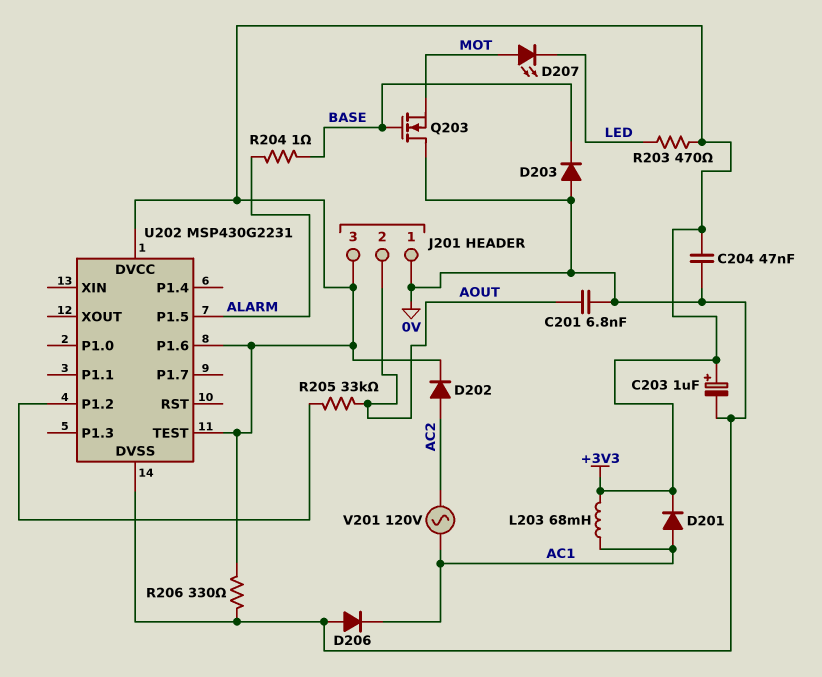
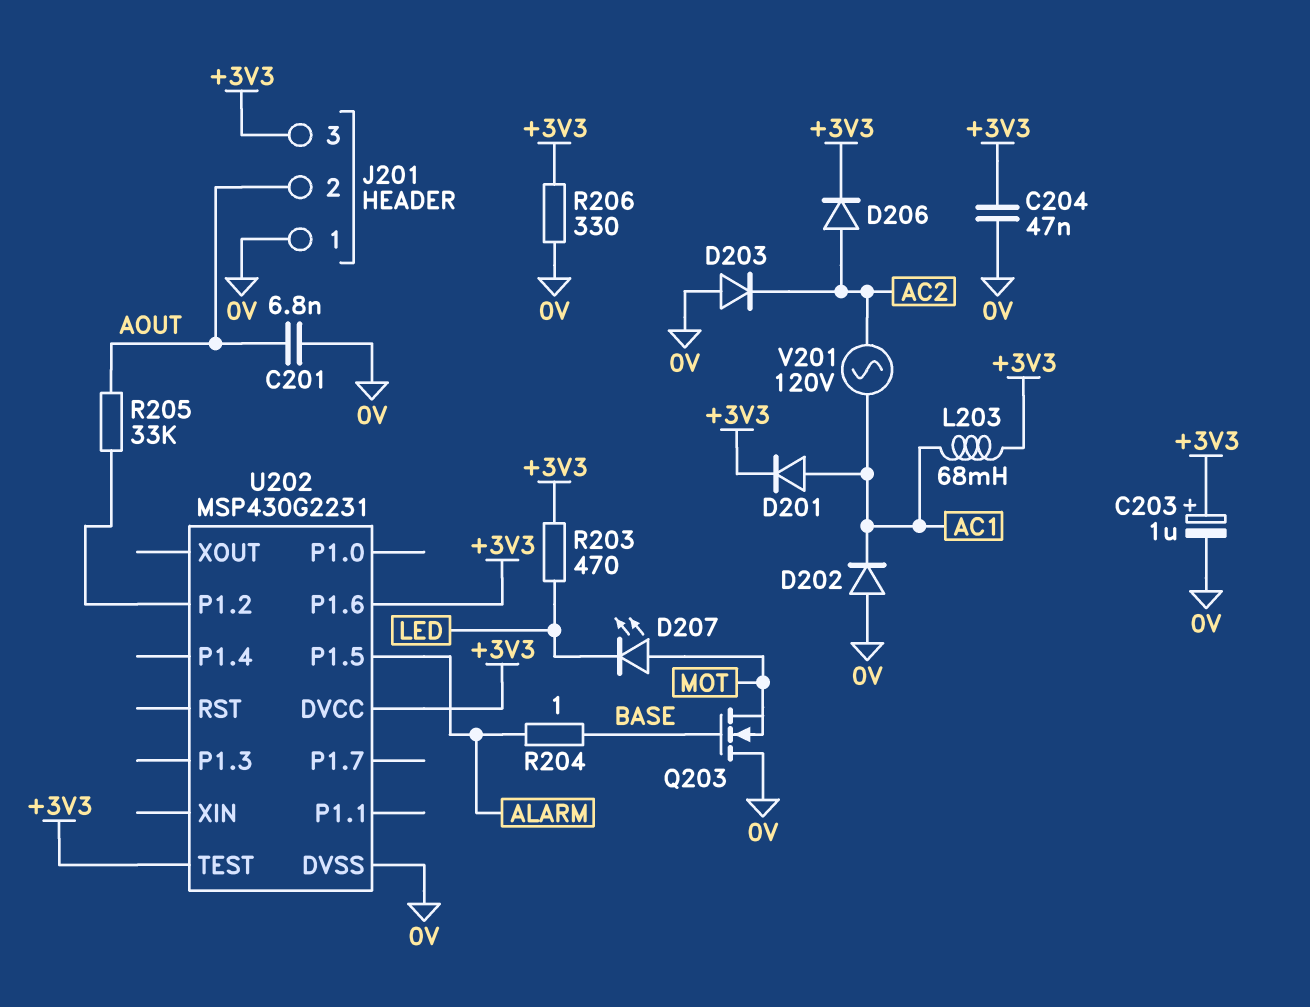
D202: diode (A AC2, K +3V3) -> diode (A 0V, K AC1)
D203: diode (A 0V, K BASE) -> diode (A 0V, K AC2)
D206: diode (A 0V, K AC1) -> diode (A AC2, K +3V3)

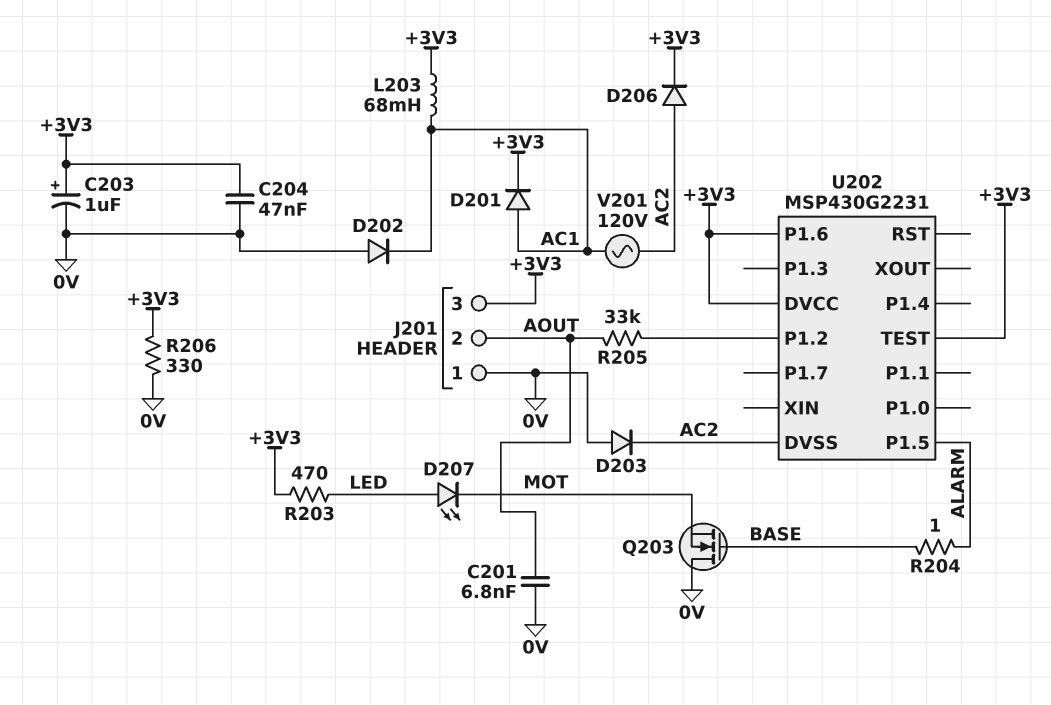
D207: LED (A MOT, K LED) -> LED (A LED, K MOT)
U202 pin DVSS: 0V -> AC2

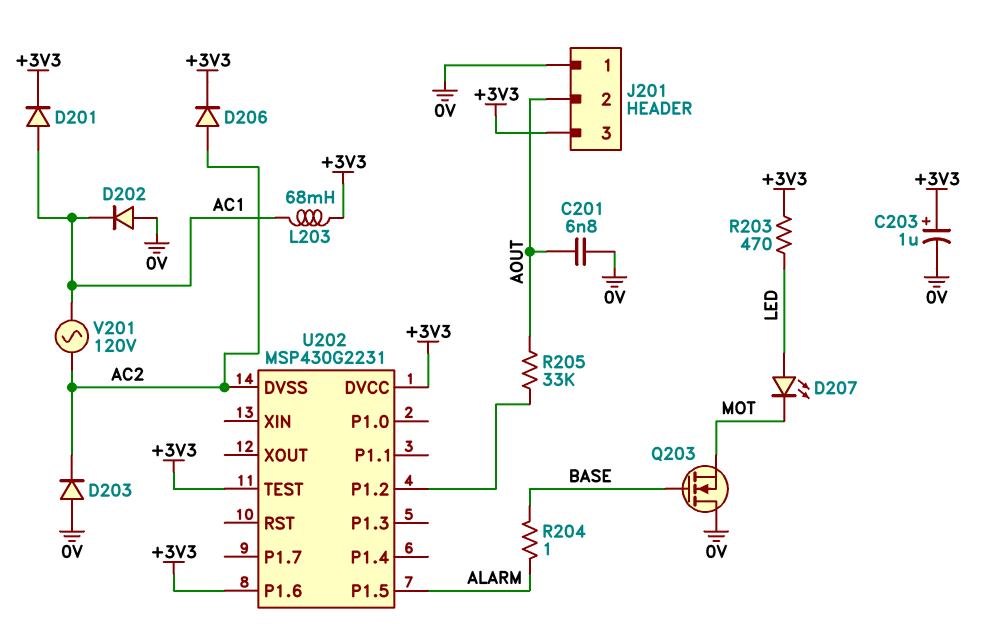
C204: 47nF (+3V3, 0V) -> none
R206: 330 (+3V3, 0V) -> none

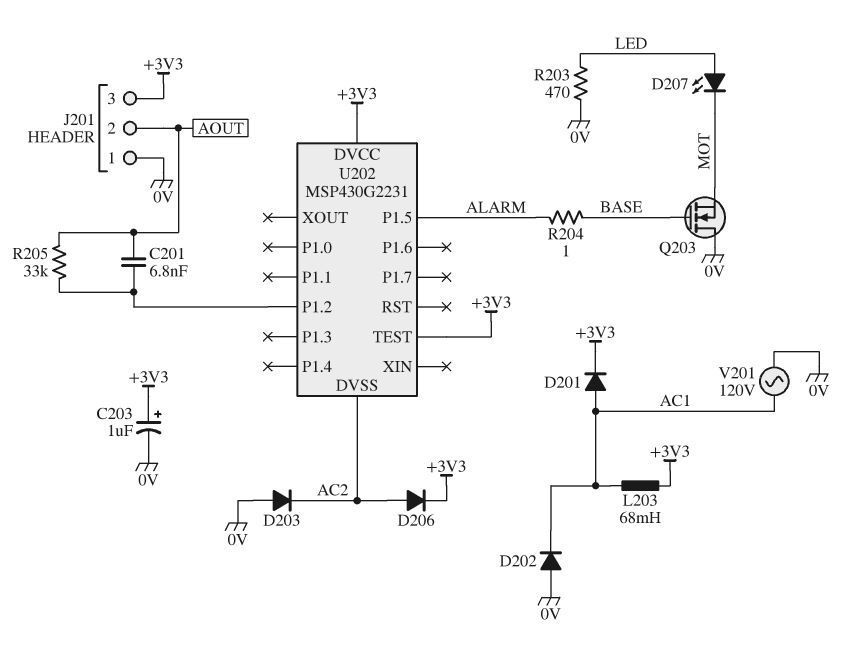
C201: 6.8nF (0V, AOUT) -> 6.8nF (AOUT, U202/P1.2)
R203: 470 (+3V3, LED) -> 470 (0V, LED)
U202 pin P1.6: +3V3 -> none
V201: AC 120V (AC1, AC2) -> AC 120V (0V, AC1)

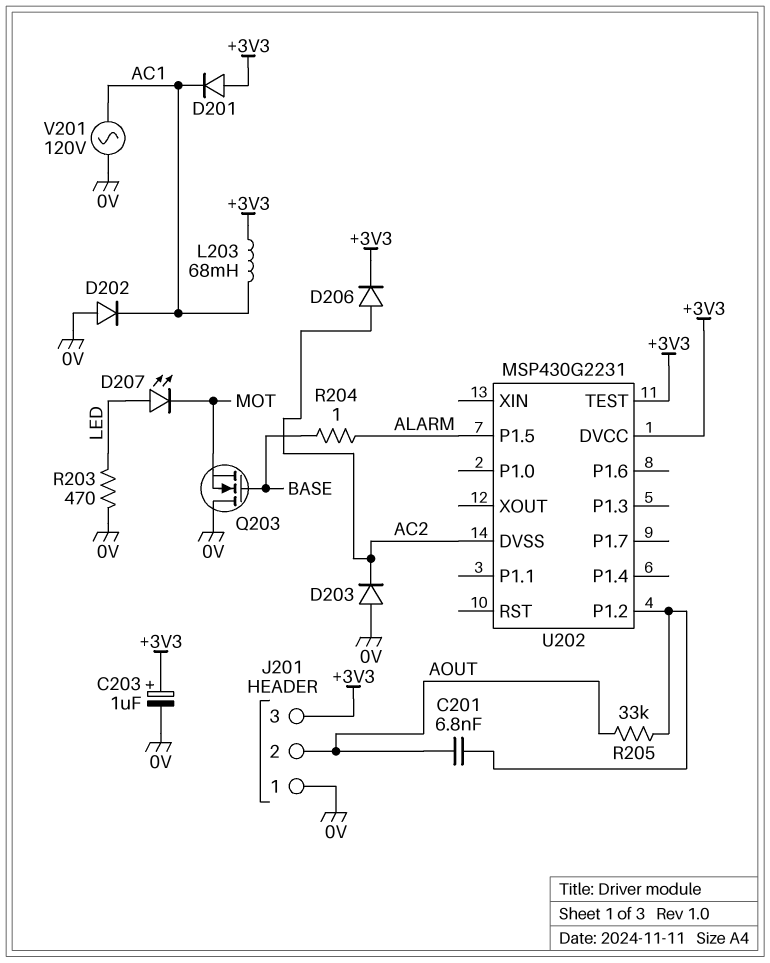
D201: diode (A AC1, K +3V3) -> diode (A +3V3, K AC1)

